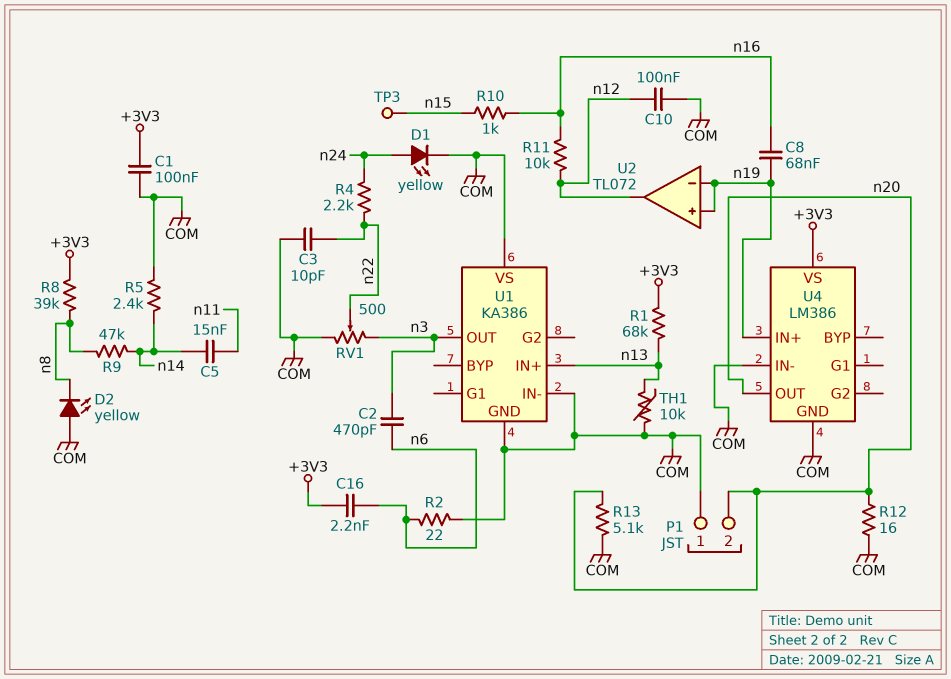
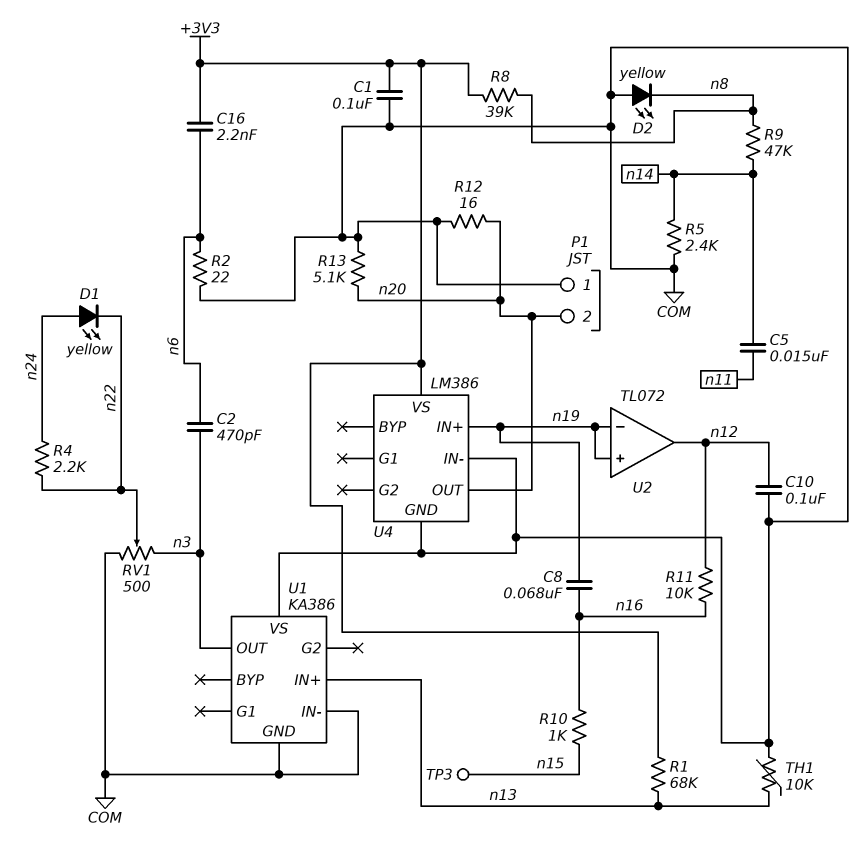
C3: 10pF (COM, n22) -> none
D1: LED yellow (A n24, K COM) -> LED yellow (A n24, K n22)

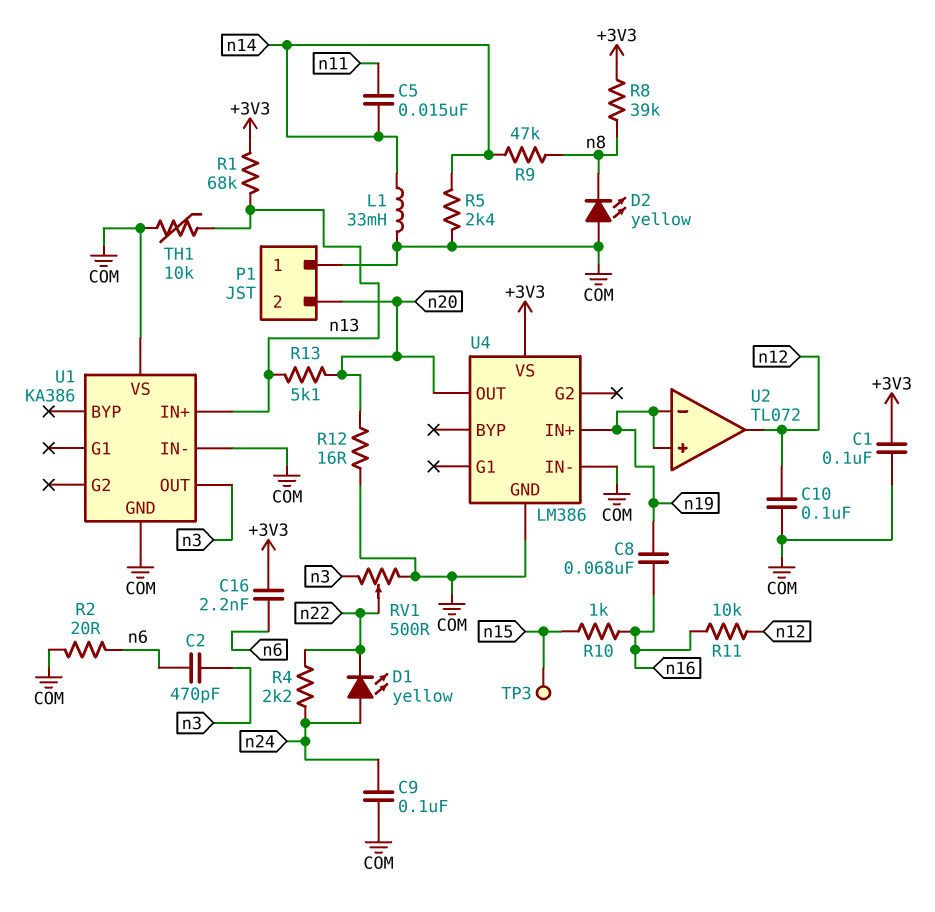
C9: none -> 100nF (COM, n24)
L1: none -> 33mH (COM, n14)
R2: 22 (COM, n6) -> 20 (COM, n6)
R13: 5.1k (COM, n20) -> 5.1k (n13, n20)

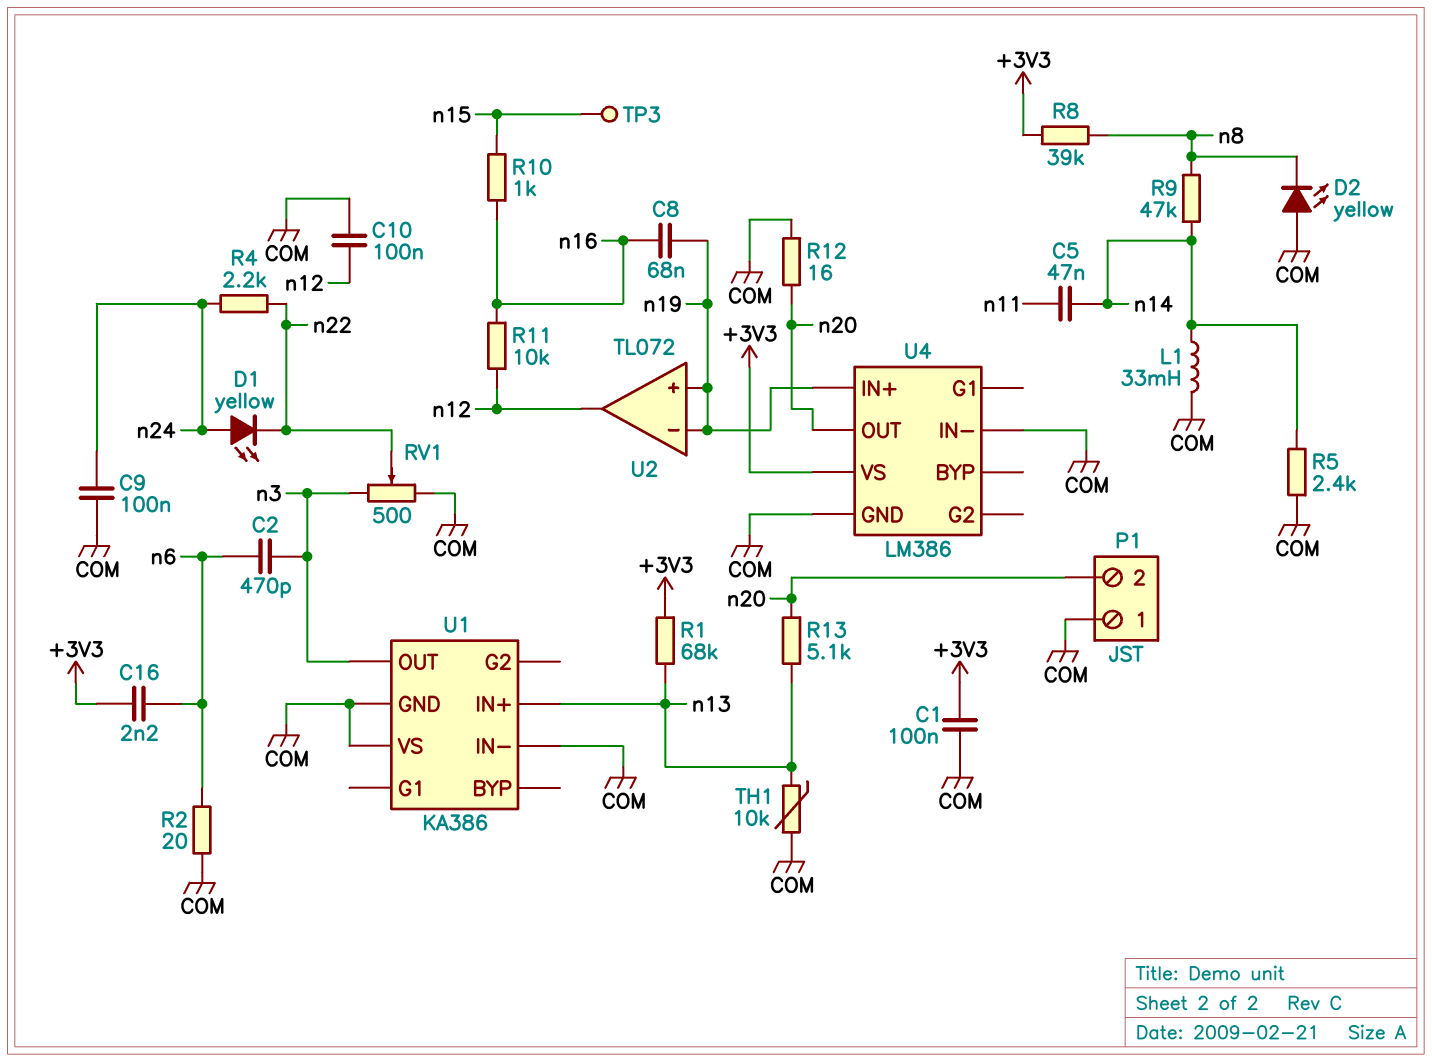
C5: 15nF (n11, n14) -> 47nF (n11, n14)

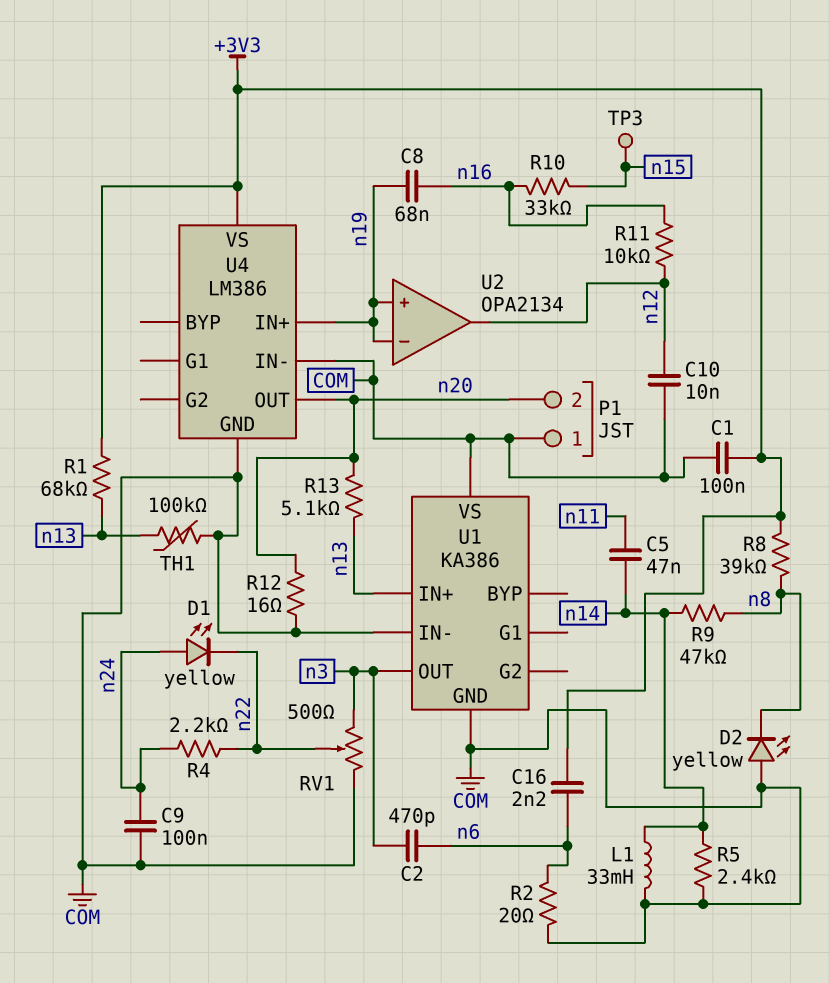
C10: 100nF (COM, n12) -> 10nF (COM, n12)
R10: 1k (n15, n16) -> 33k (n15, n16)
TH1: 10k (COM, n13) -> 100k (COM, n13)
U2: TL072 -> OPA2134

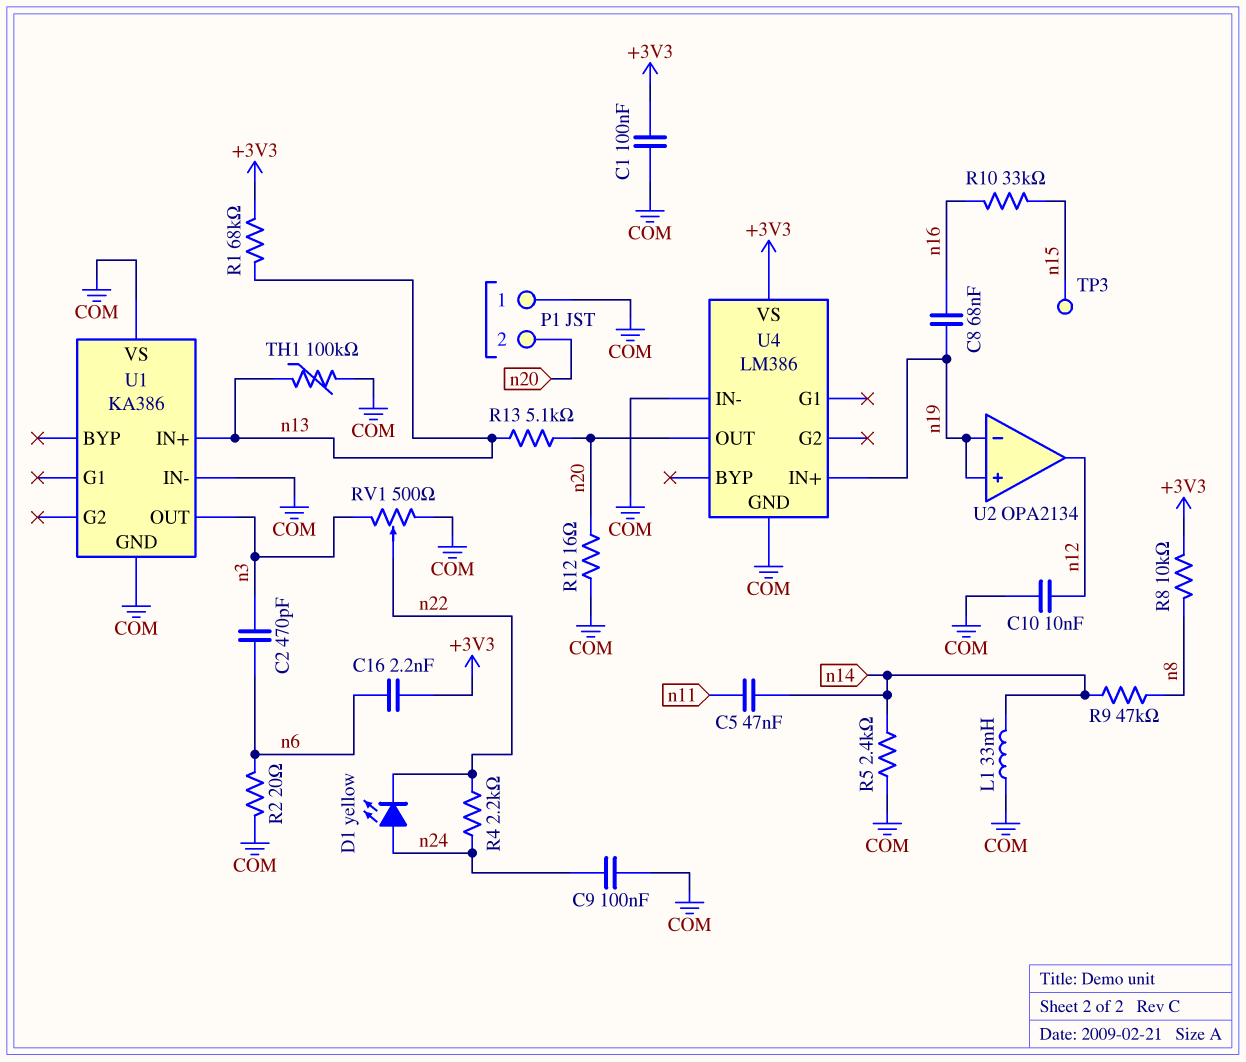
D2: LED yellow (A COM, K n8) -> none
R8: 39k (+3V3, n8) -> 10k (+3V3, n8)
R11: 10k (n12, n16) -> none

